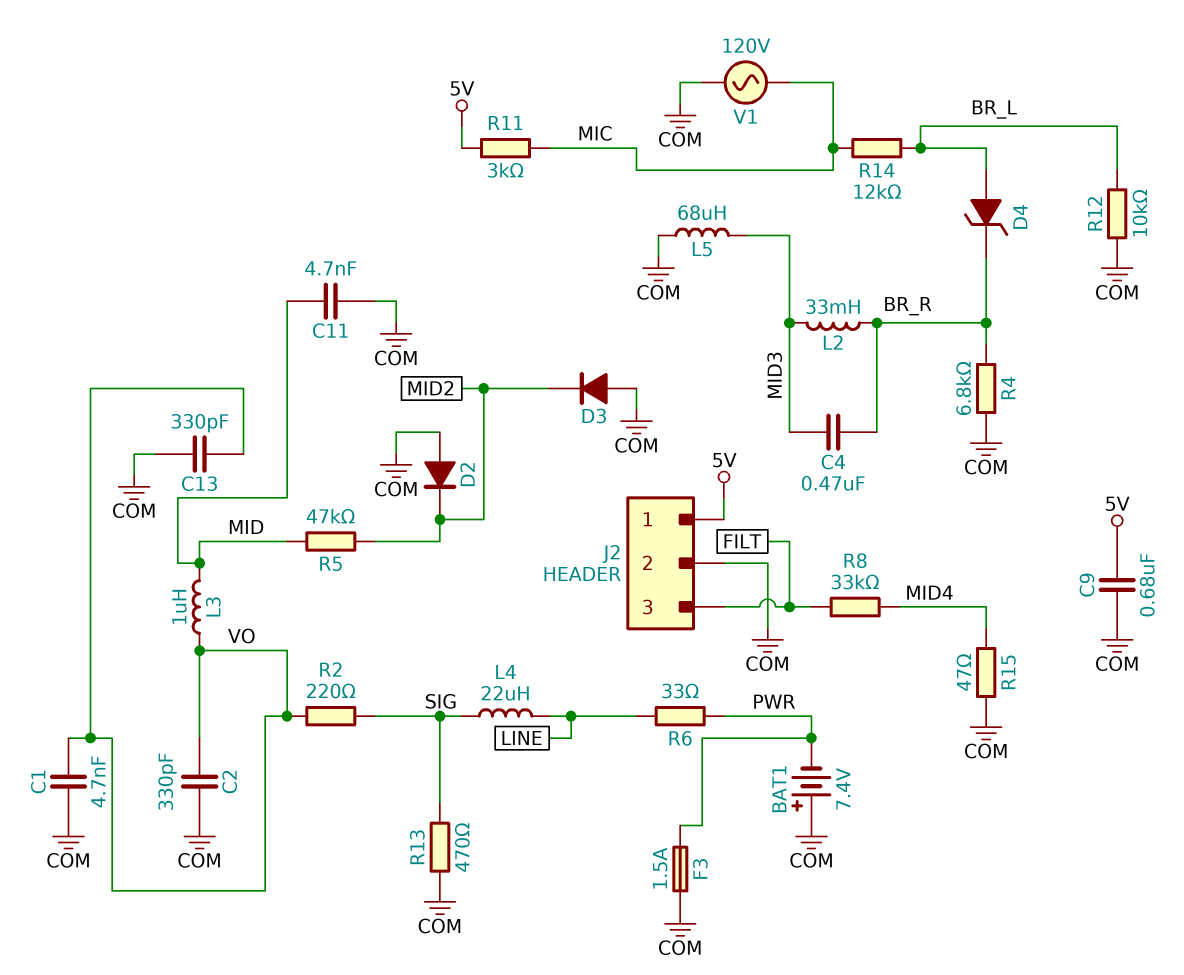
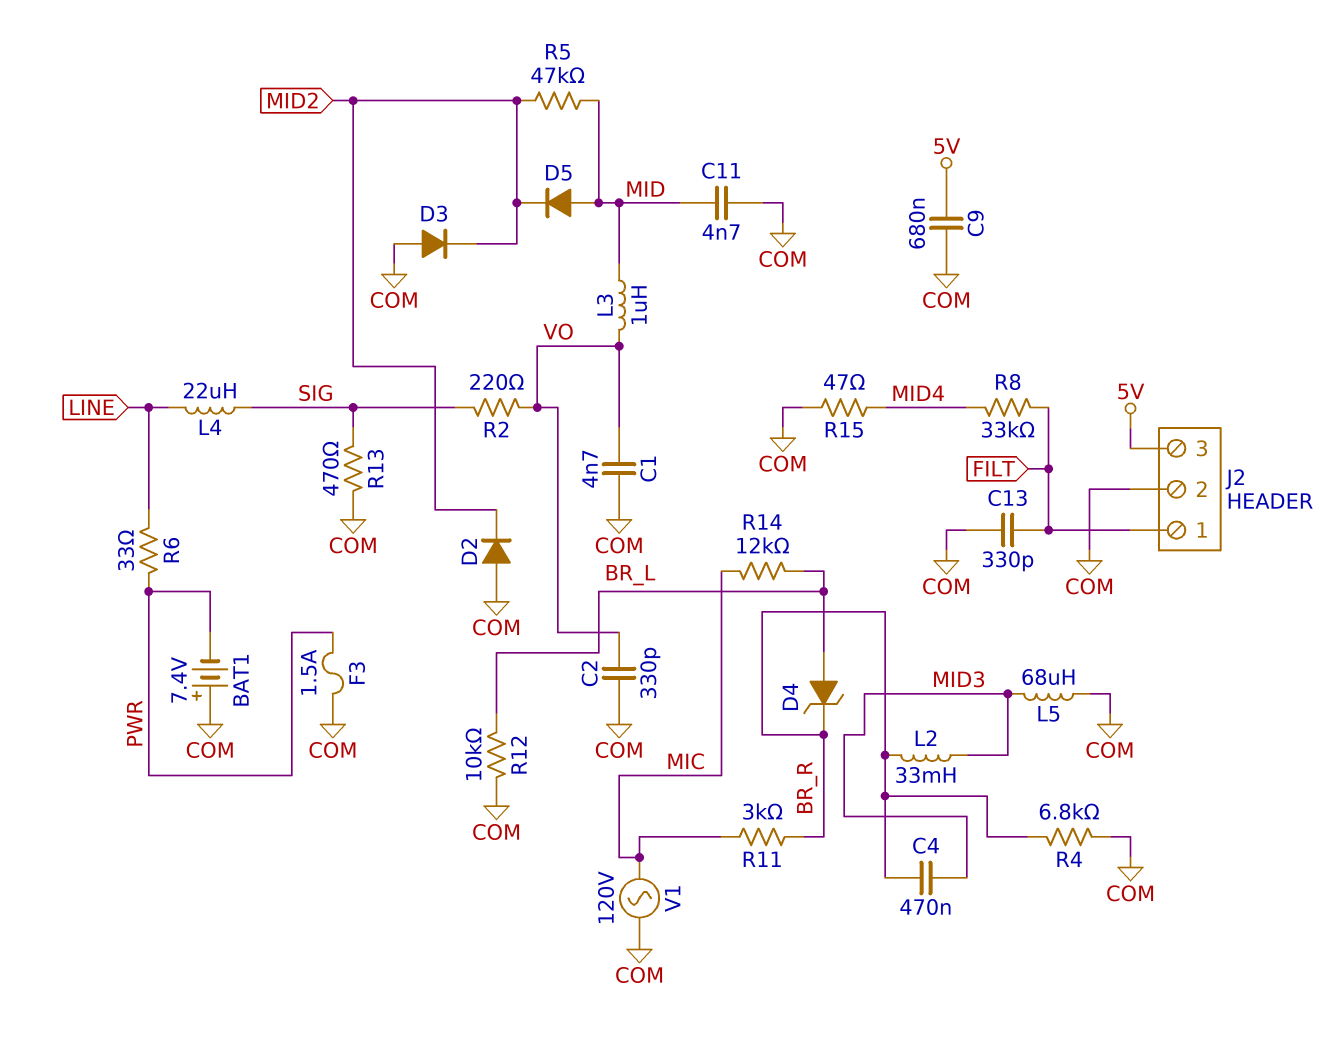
C13: 330pF (COM, VO) -> 330pF (COM, FILT)
D5: none -> diode (A MID, K MID2)
J2 pin 1: 5V -> FILT
J2 pin 3: FILT -> 5V
R11: 3k (5V, MIC) -> 3k (BR_R, MIC)

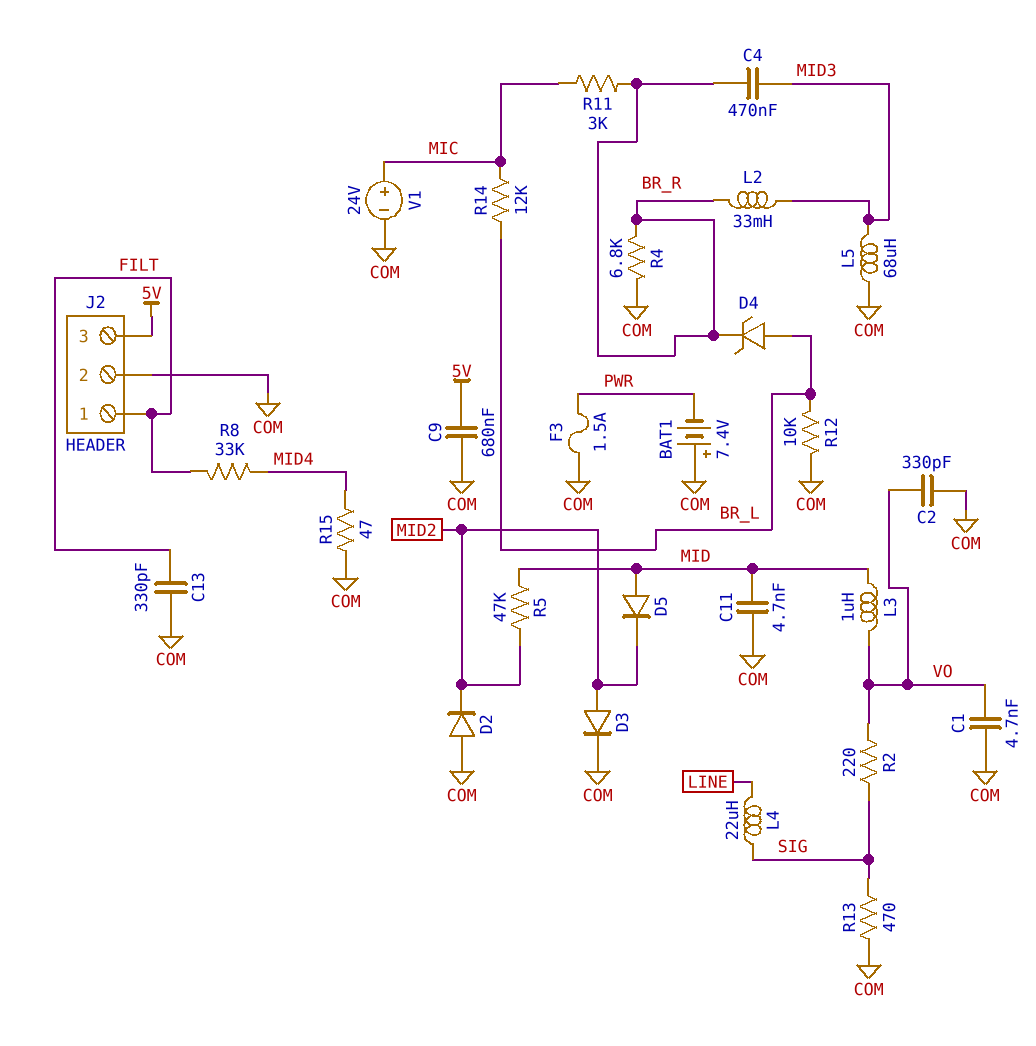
D3: diode (A COM, K MID2) -> diode (A MID2, K COM)
R6: 33 (LINE, PWR) -> none
V1: AC 120V (COM, MIC) -> 24V (plus MIC, minus COM)

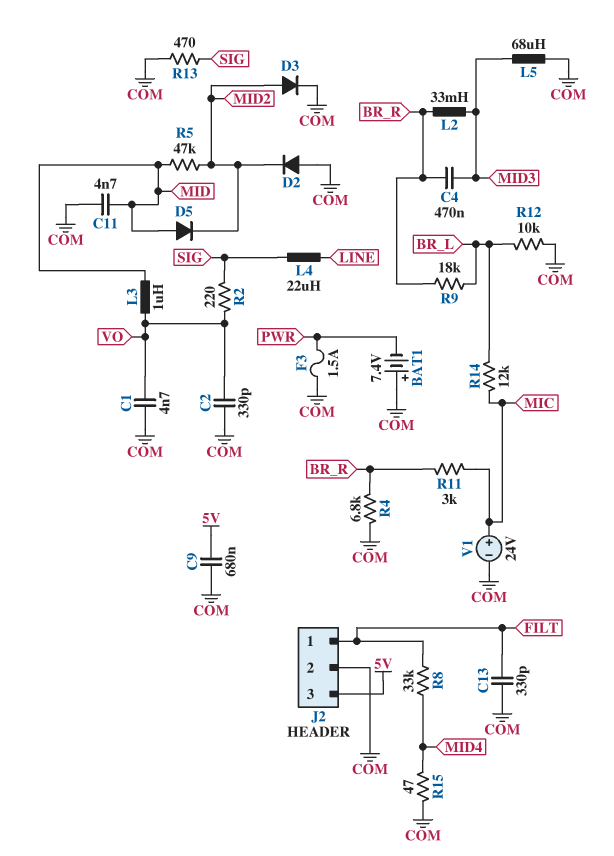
D4: zener (A BR_L, K BR_R) -> none
R9: none -> 18k (BR_L, BR_R)

